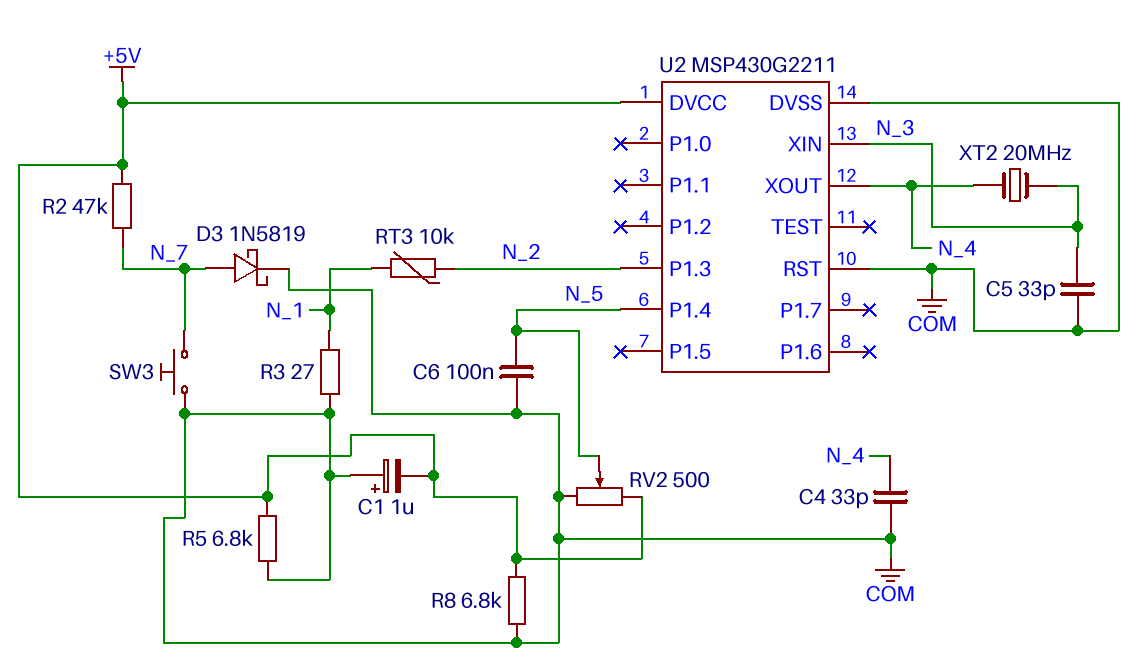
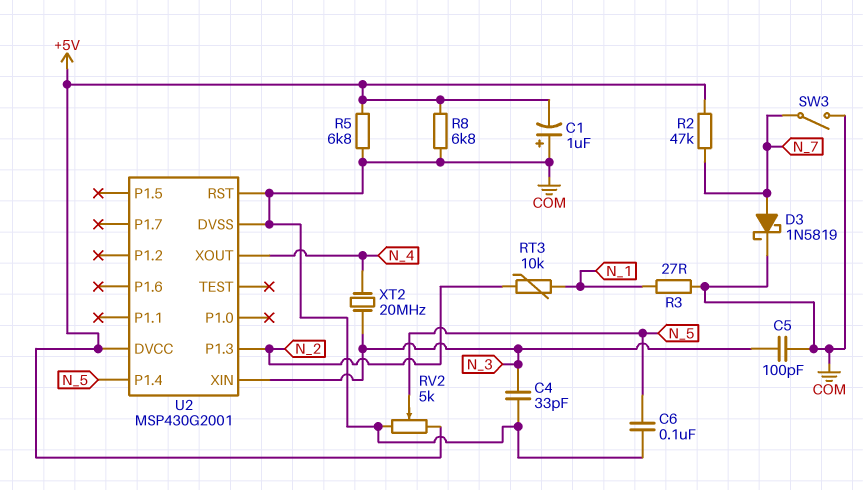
C4: 33pF (COM, N_4) -> 33pF (COM, N_3)
C5: 33pF (COM, N_3) -> 100pF (COM, N_3)
RV2: 500 (+5V, COM, wiper N_5) -> 5k (+5V, COM, wiper N_5)
SW3: button (COM, N_7) -> switch (COM, N_7)
U2: MSP430G2211 -> MSP430G2001

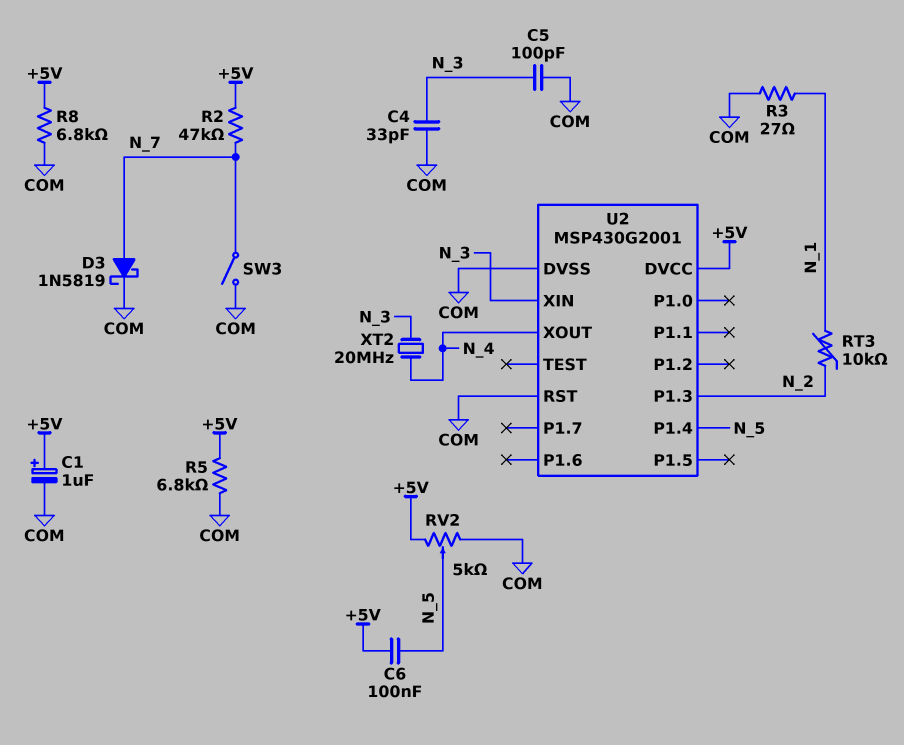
C1: 1uF (plus COM, minus +5V) -> 1uF (plus +5V, minus COM)
C6: 100nF (COM, N_5) -> 100nF (+5V, N_5)

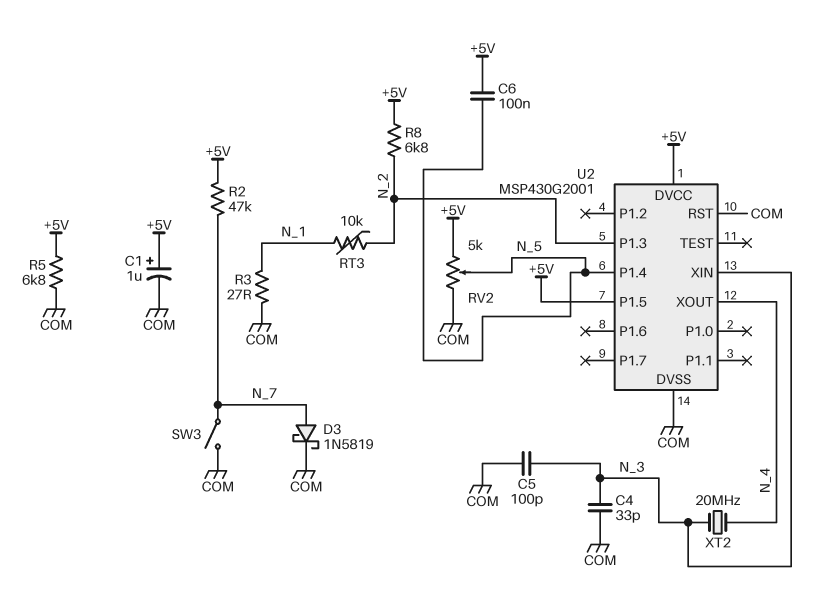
R8: 6.8k (+5V, COM) -> 6.8k (+5V, N_2)
U2 pin P1.5: none -> +5V

